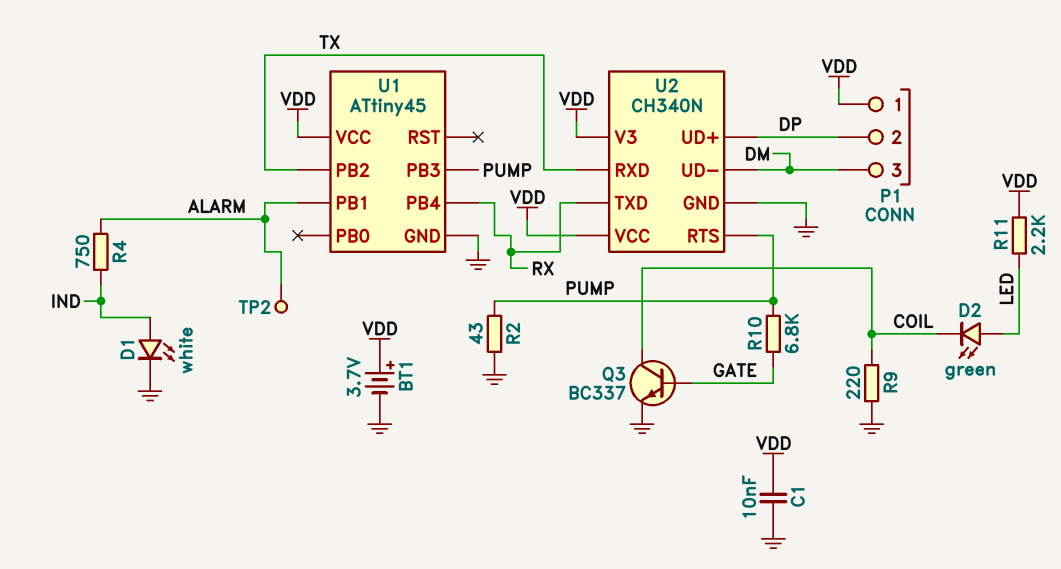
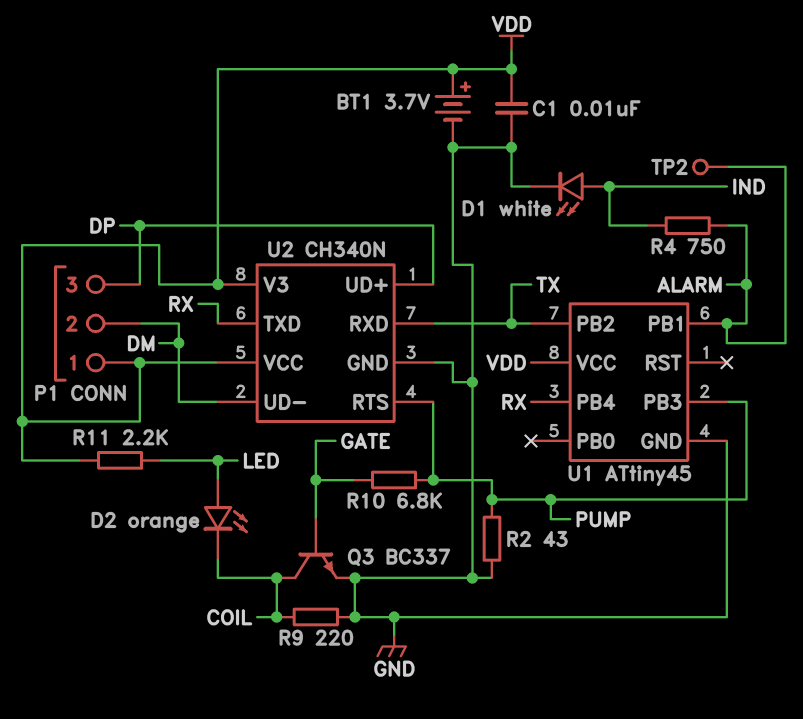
D2: LED green (A LED, K COIL) -> LED orange (A LED, K COIL)
P1 pin 2: DP -> DM
P1 pin 3: DM -> DP

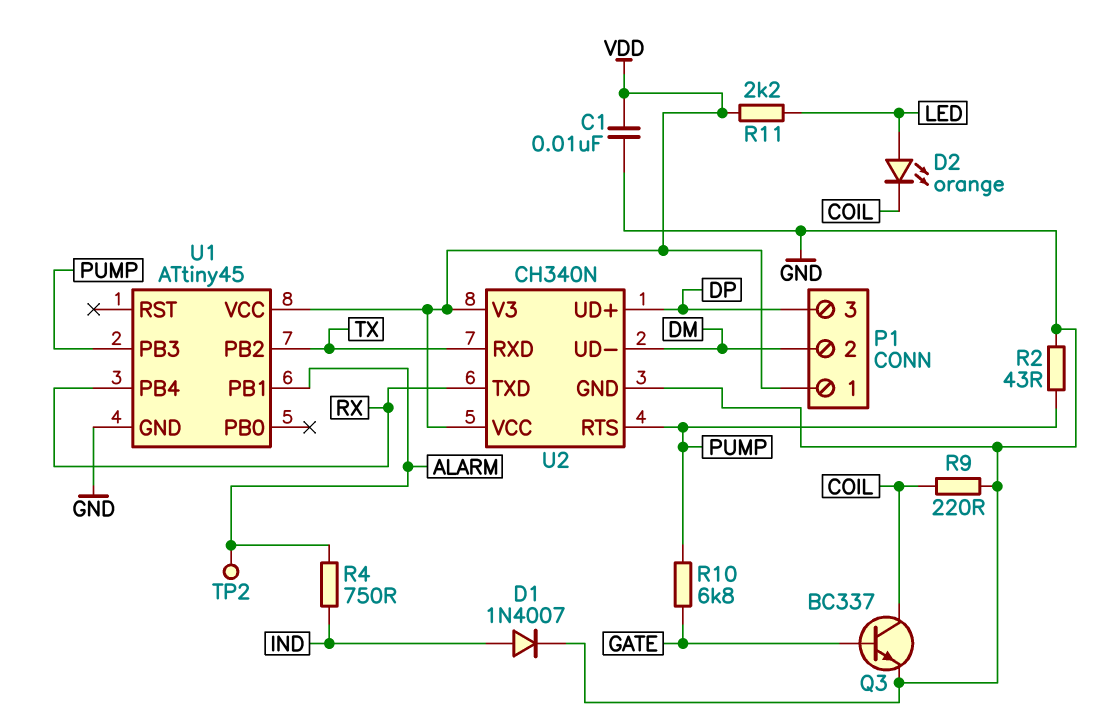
BT1: 3.7V (plus VDD, minus GND) -> none
D1: LED white (A IND, K GND) -> diode 1N4007 (A IND, K GND)

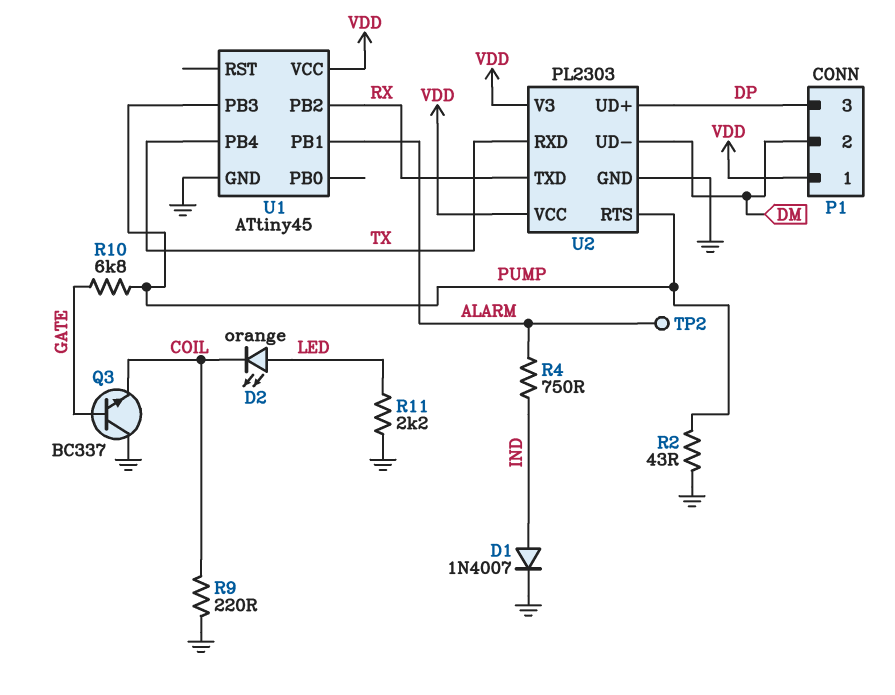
C1: 10nF (GND, VDD) -> none
Q3: NPN BC337 (B GATE, C COIL, E GND) -> NPN BC337 (B GATE, C GND, E COIL)
R11: 2.2k (LED, VDD) -> 2.2k (GND, LED)
U1 pin PB2: TX -> RX
U1 pin PB4: RX -> TX
U2: CH340N -> PL2303

